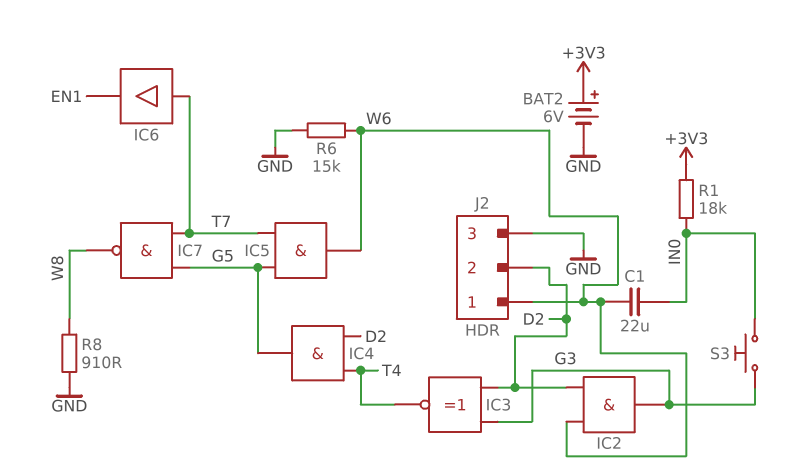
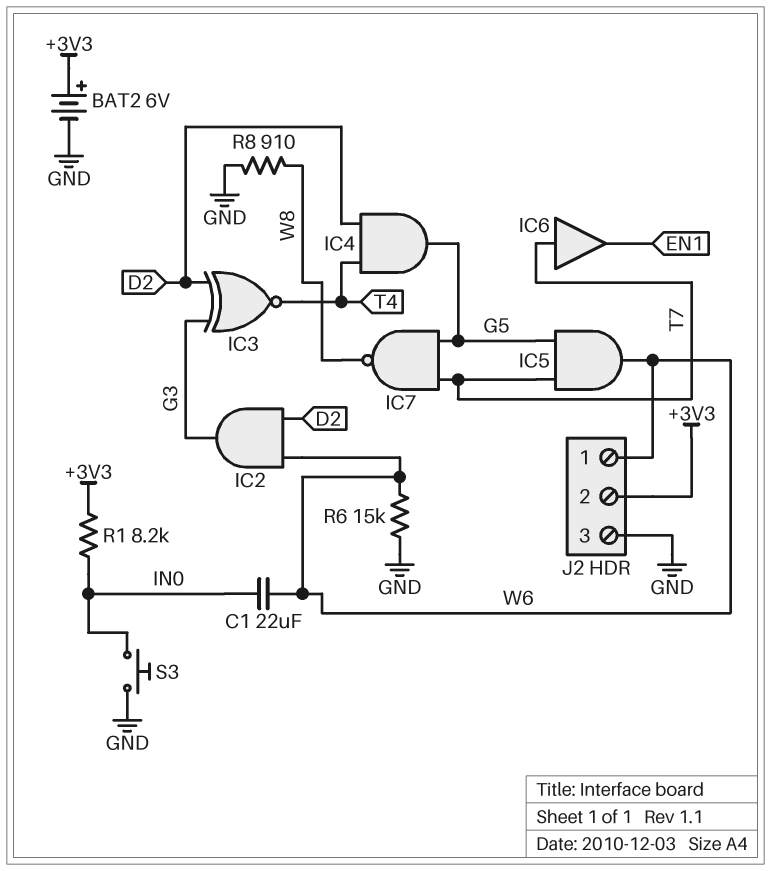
J2 pin 2: D2 -> +3V3
R1: 18k (+3V3, IN0) -> 8.2k (+3V3, IN0)
S3: button (G3, IN0) -> button (GND, IN0)

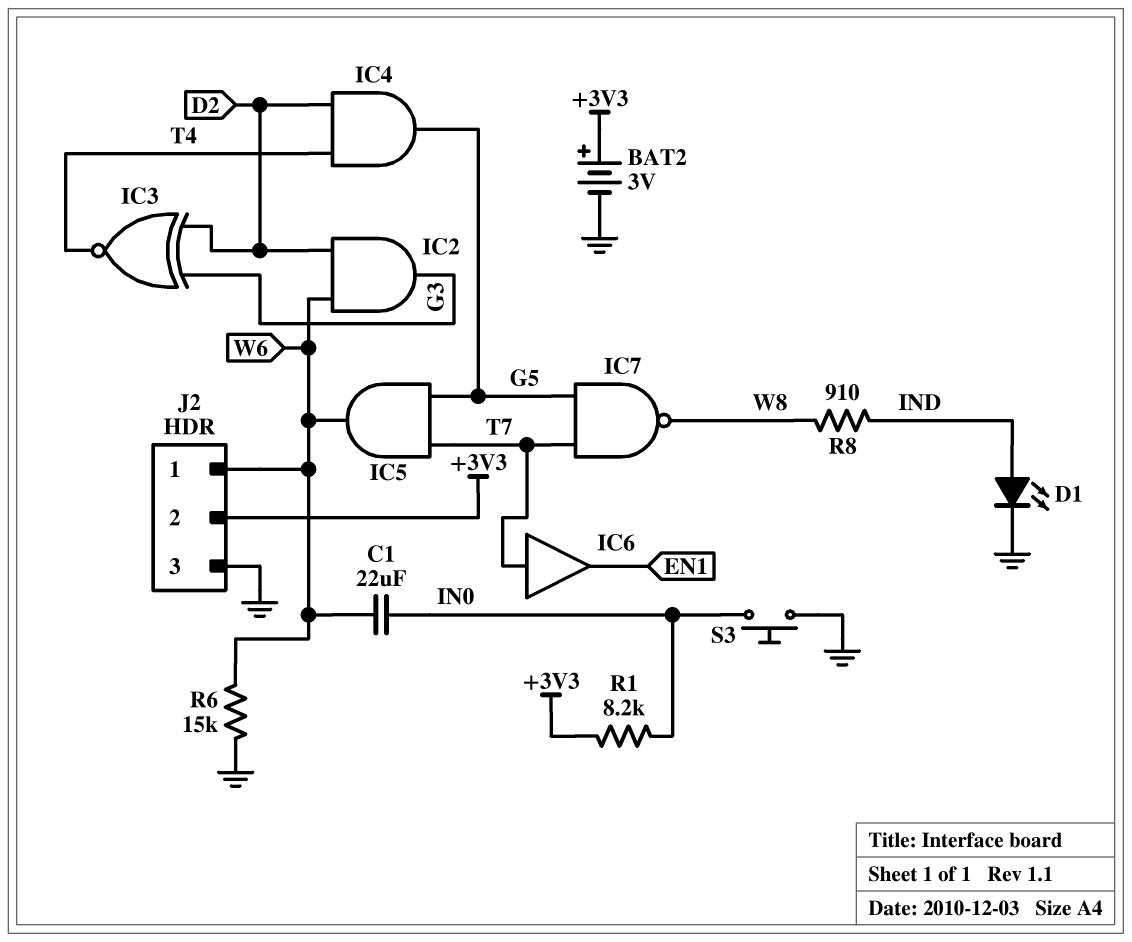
BAT2: 6V (plus +3V3, minus GND) -> 3V (plus +3V3, minus GND)
D1: none -> LED (A IND, K GND)
R8: 910 (GND, W8) -> 910 (IND, W8)

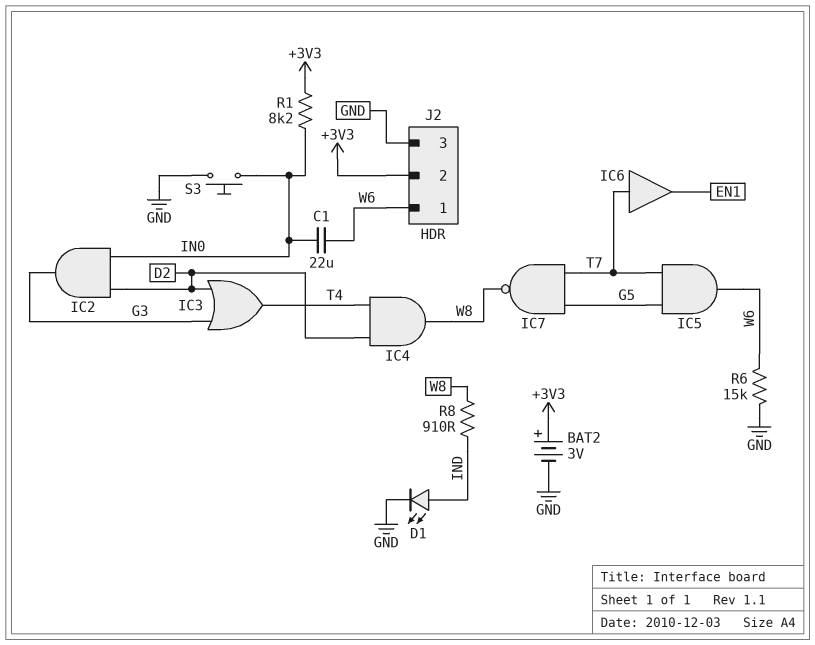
IC2: AND (in D2, in W6, out G3) -> AND (in D2, in IN0, out G3)
IC3: XNOR (in D2, in G3, out T4) -> OR (in D2, in G3, out T4)
IC4: AND (in D2, in T4, out G5) -> AND (in D2, in T4, out W8)

